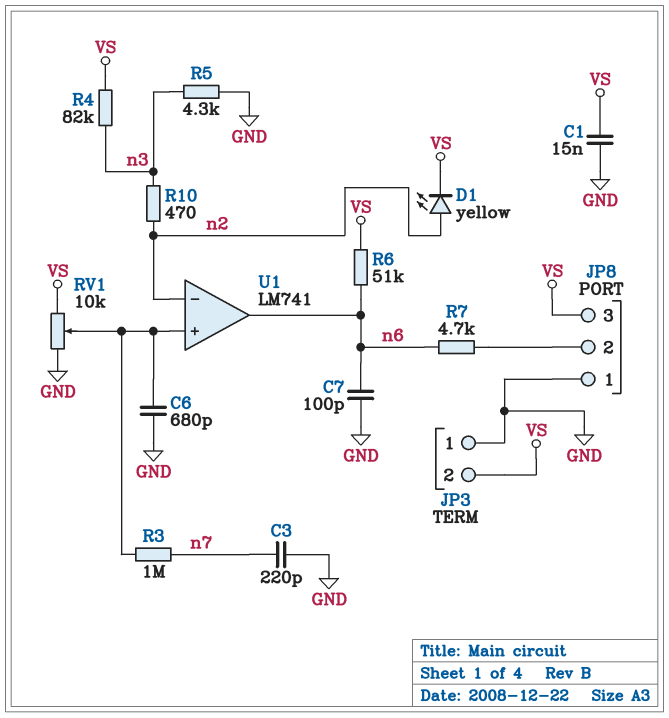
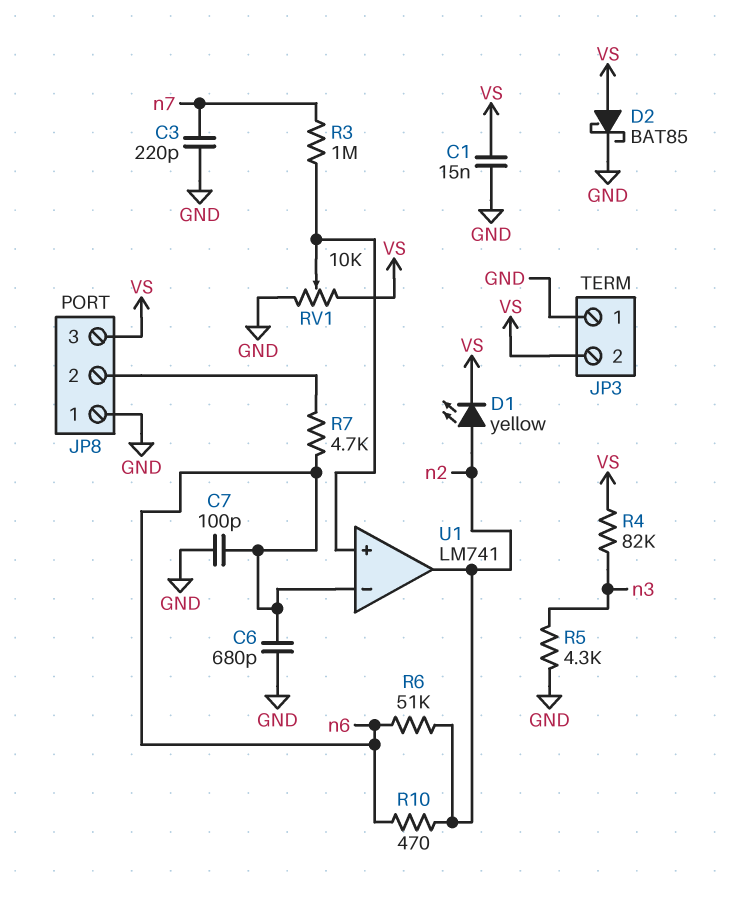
C6: 680pF (GND, U1/in+) -> 680pF (GND, n6)
D2: none -> schottky BAT85 (A VS, K GND)
R6: 51k (VS, n6) -> 51k (n2, n6)
R10: 470 (n2, n3) -> 470 (n2, n6)
U1 pin in-: n2 -> n6
U1 pin out: n6 -> n2

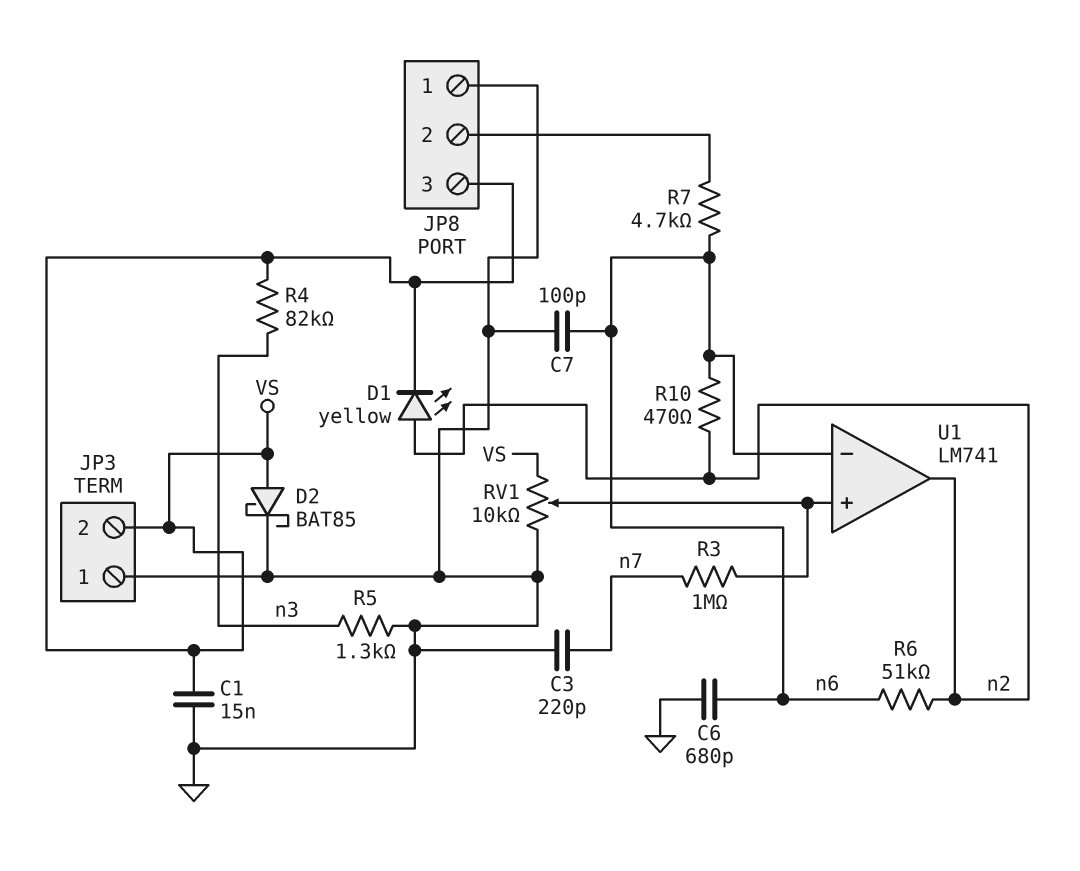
R5: 4.3k (GND, n3) -> 1.3k (GND, n3)

